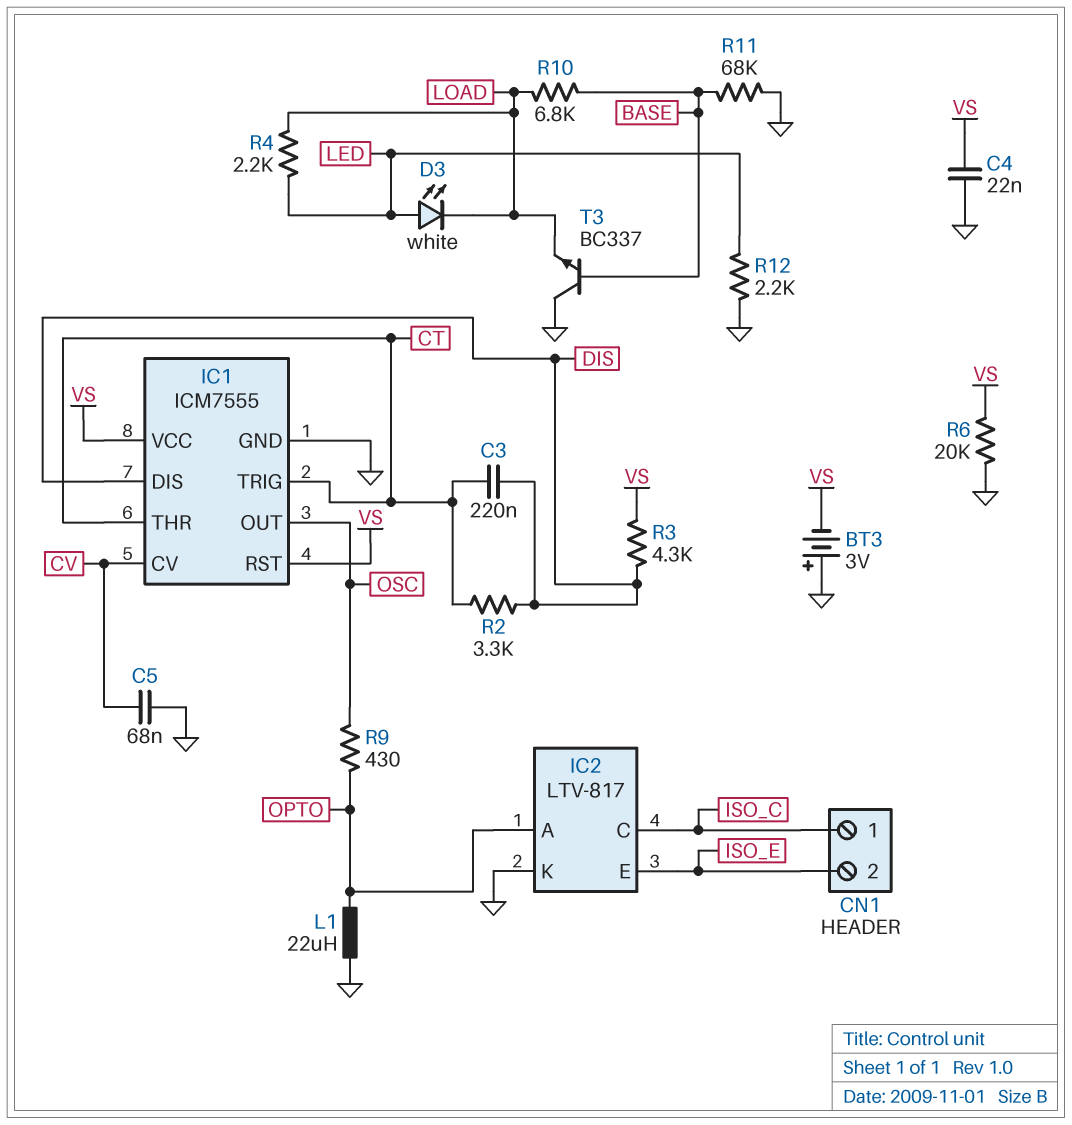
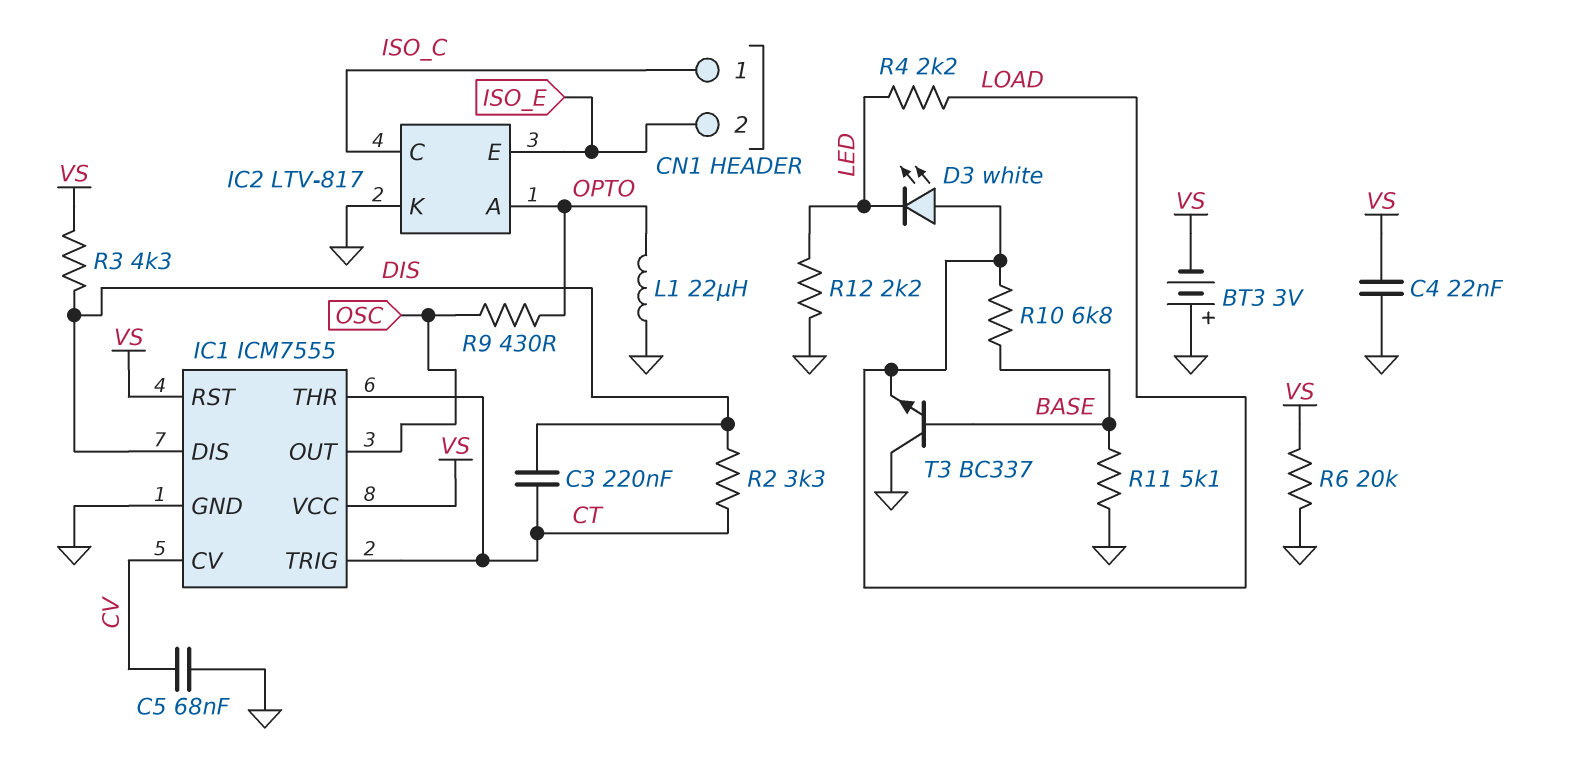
D3: LED white (A LED, K LOAD) -> LED white (A LOAD, K LED)
R11: 68k (BASE, GND) -> 5.1k (BASE, GND)

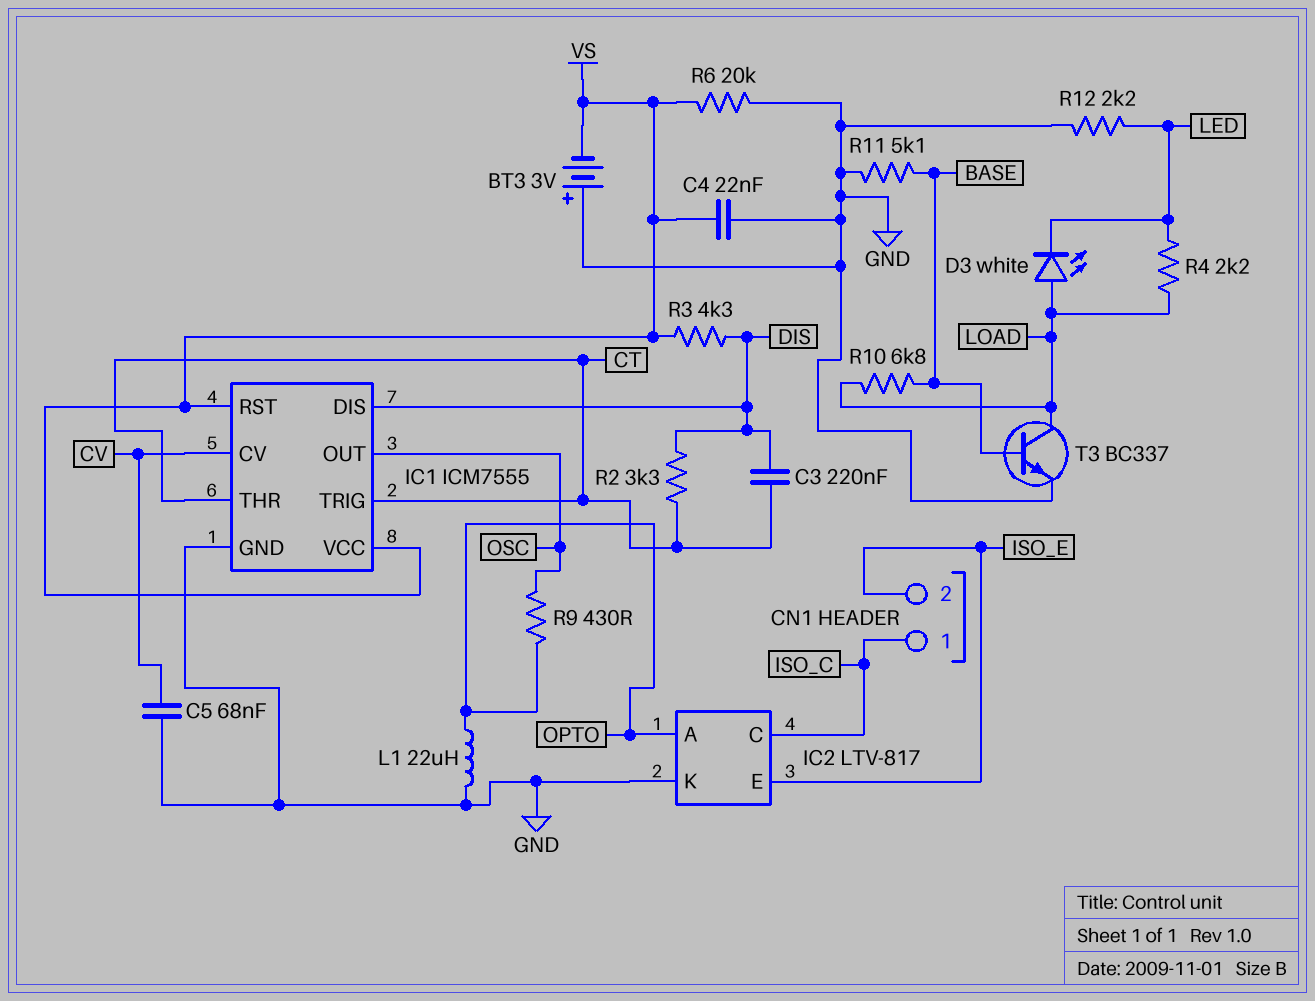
T3: NPN BC337 (B BASE, C GND, E LOAD) -> NPN BC337 (B BASE, C LOAD, E GND)

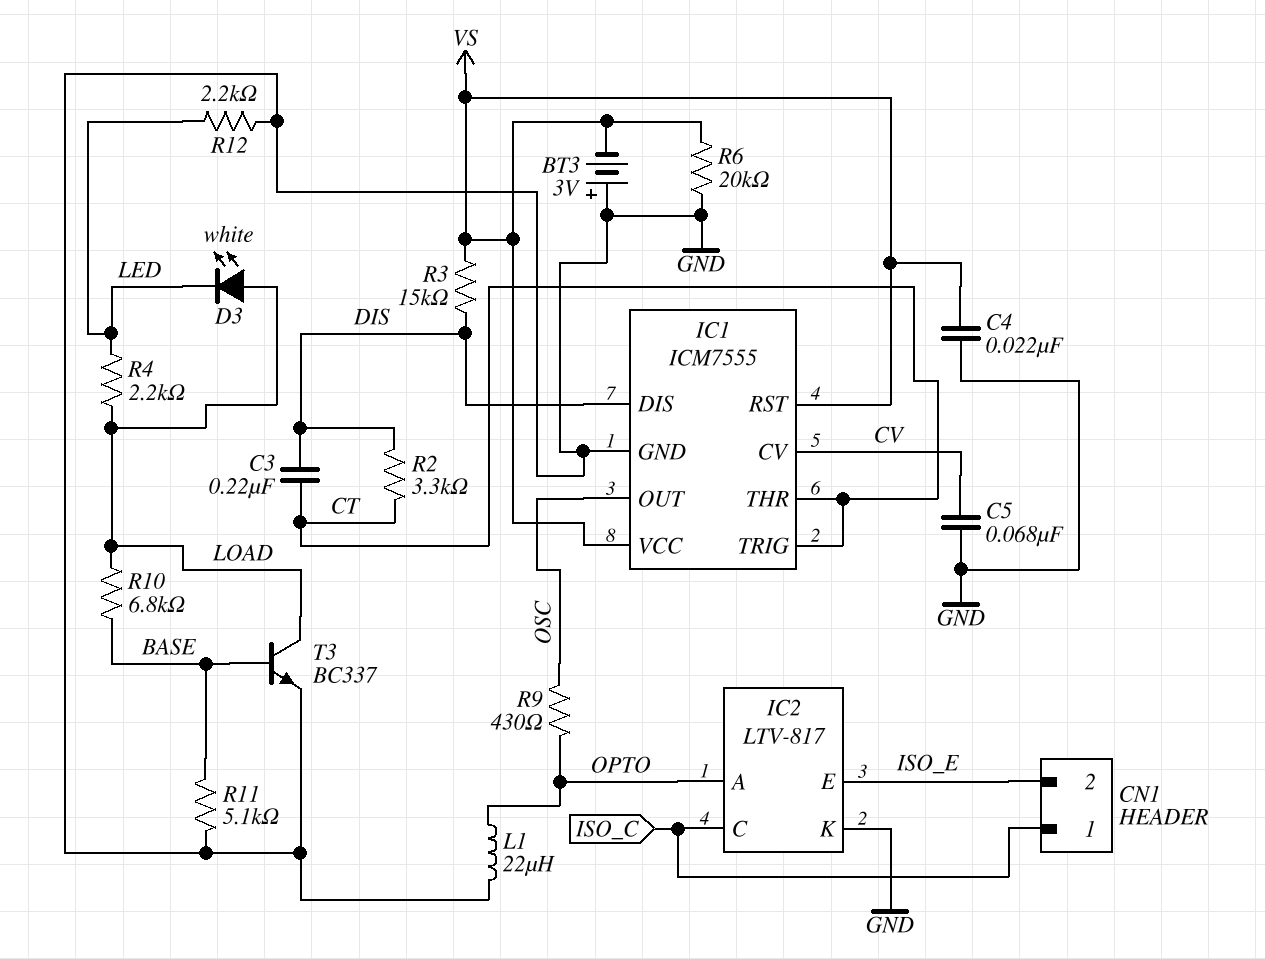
R3: 4.3k (DIS, VS) -> 15k (DIS, VS)

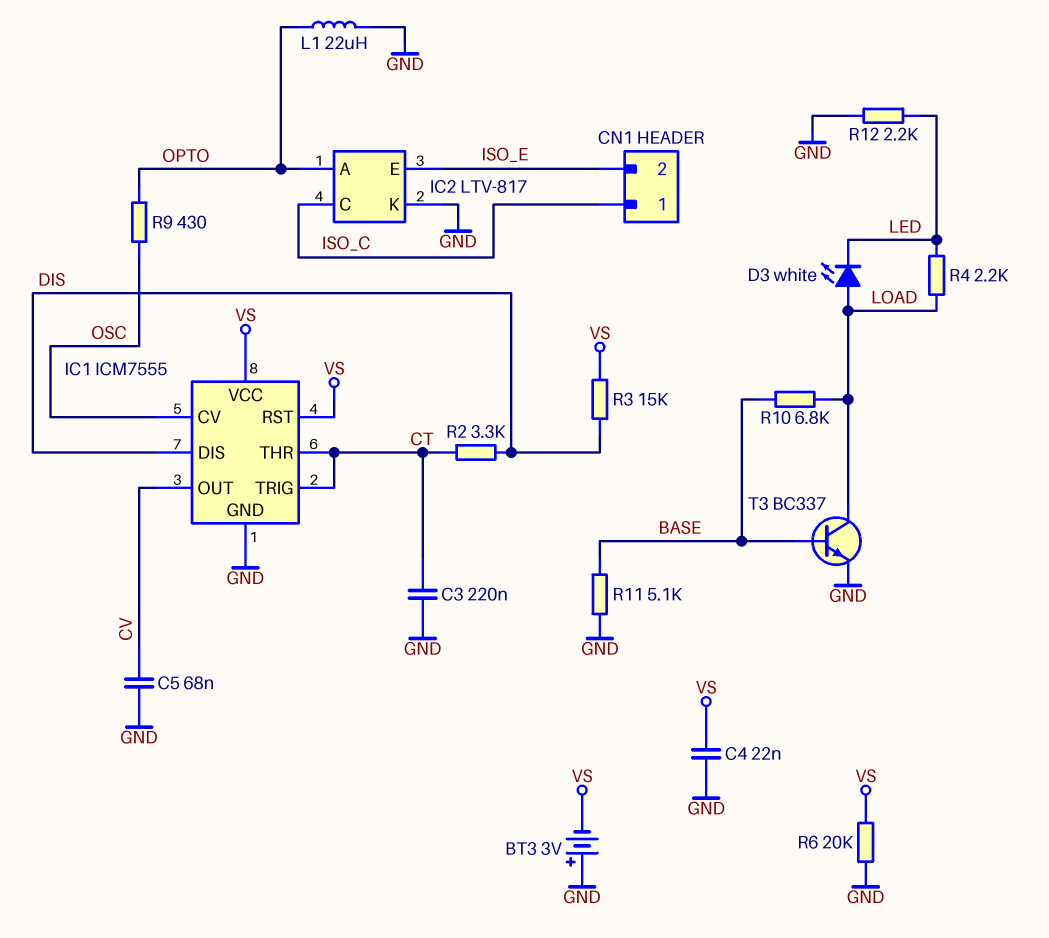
C3: 220nF (CT, DIS) -> 220nF (CT, GND)
IC1 pin CV: CV -> OSC
IC1 pin OUT: OSC -> CV

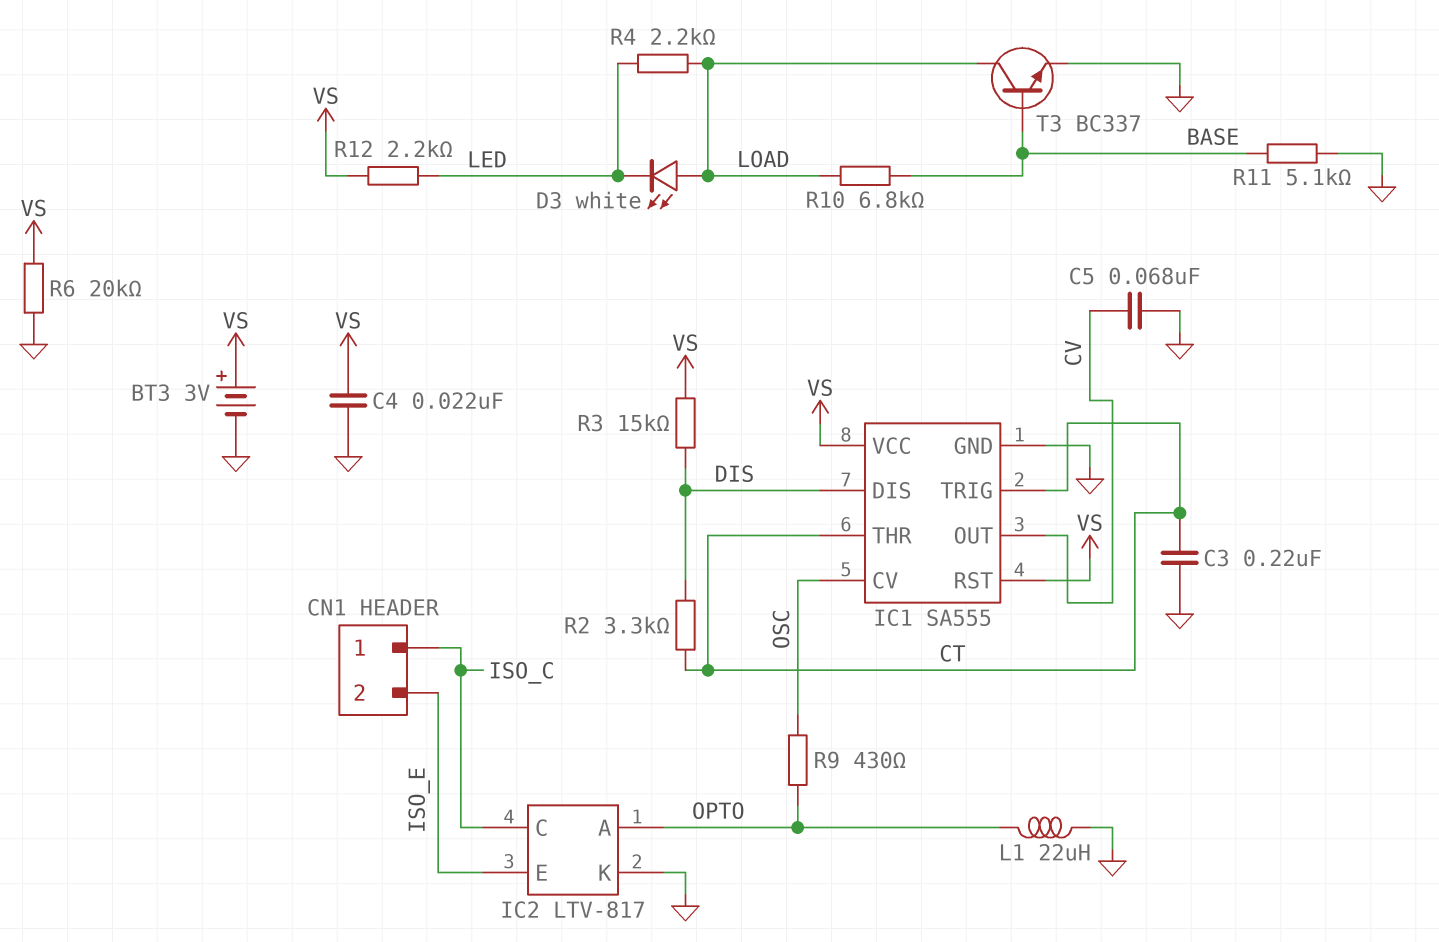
BT3: 3V (plus GND, minus VS) -> 3V (plus VS, minus GND)
IC1: ICM7555 -> SA555
R12: 2.2k (GND, LED) -> 2.2k (LED, VS)

